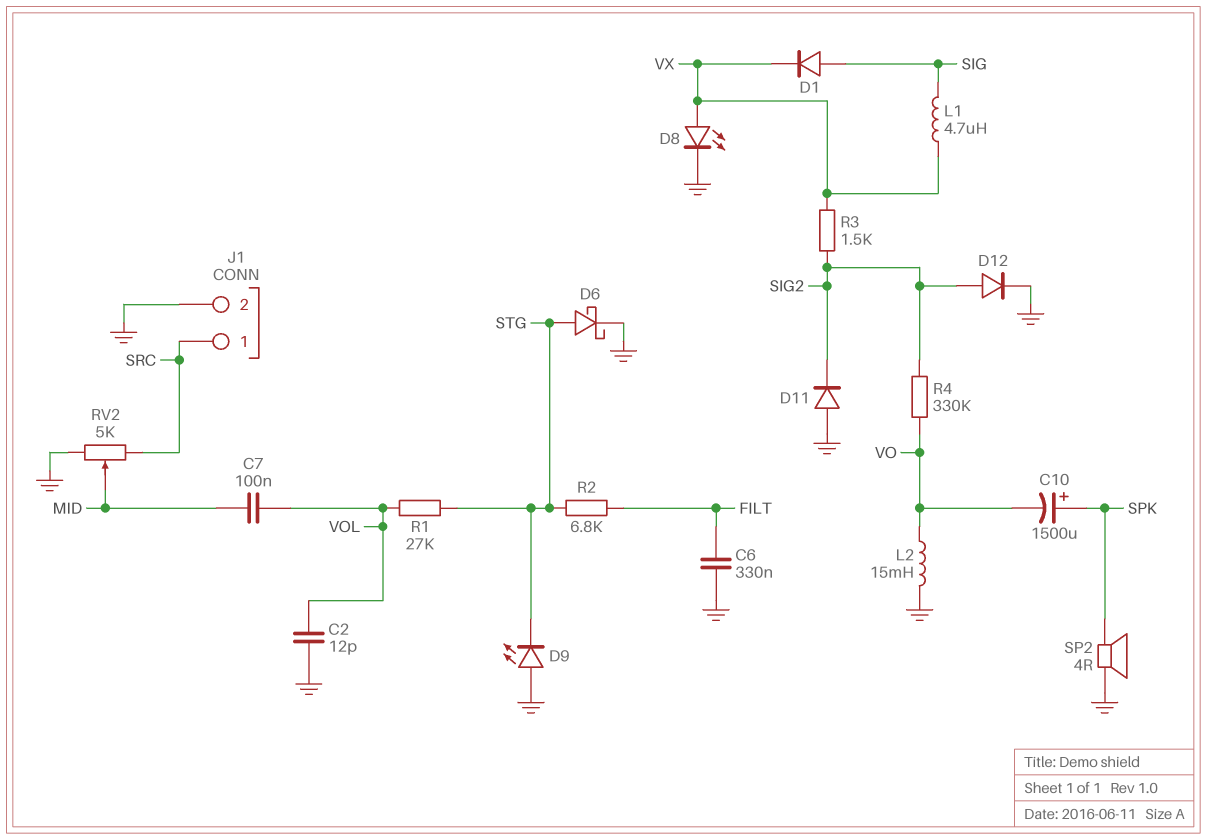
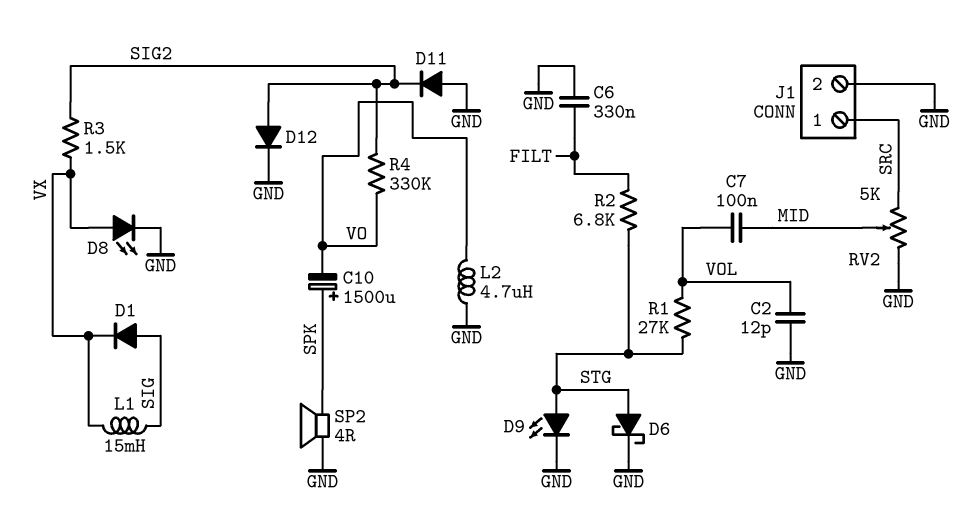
D9: LED (A GND, K STG) -> LED (A STG, K GND)
L1: 4.7uH (SIG, VX) -> 15mH (SIG, VX)
L2: 15mH (GND, VO) -> 4.7uH (GND, VO)

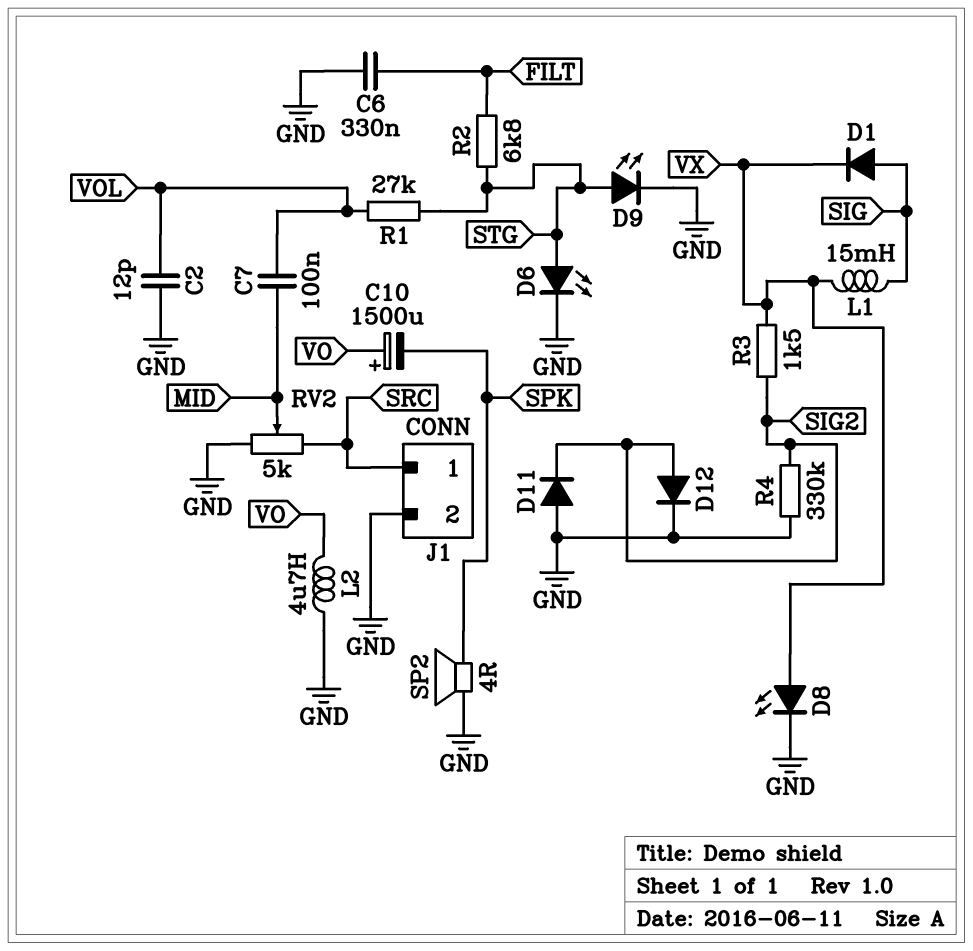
C10: 1500uF (plus SPK, minus VO) -> 1500uF (plus VO, minus SPK)
D6: schottky (A STG, K GND) -> LED (A STG, K GND)
R4: 330k (SIG2, VO) -> 330k (GND, SIG2)

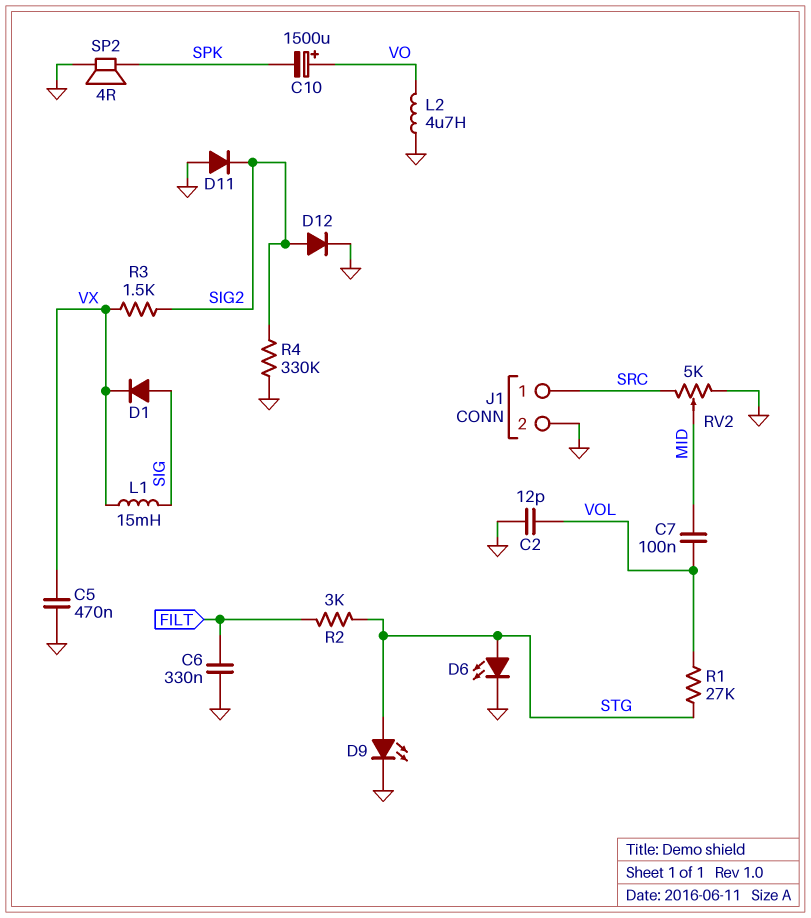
C5: none -> 470nF (GND, VX)
D8: LED (A VX, K GND) -> none
R2: 6.8k (FILT, STG) -> 3k (FILT, STG)

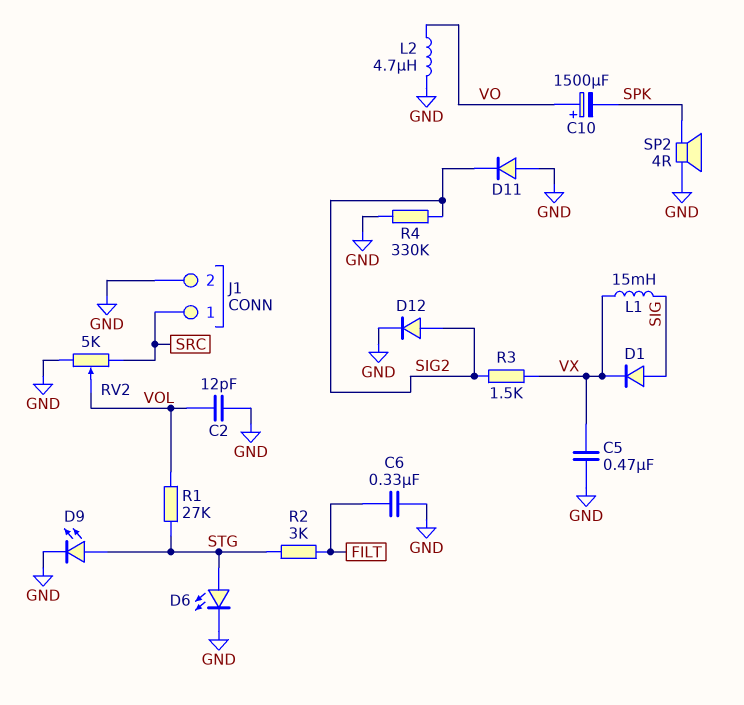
C7: 100nF (MID, VOL) -> none
RV2: 5k (GND, SRC, wiper MID) -> 5k (GND, SRC, wiper VOL)

